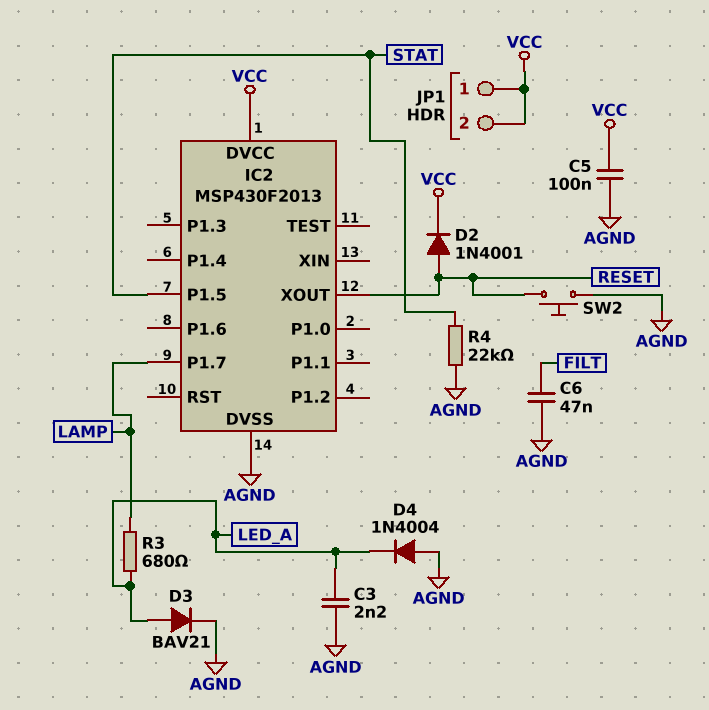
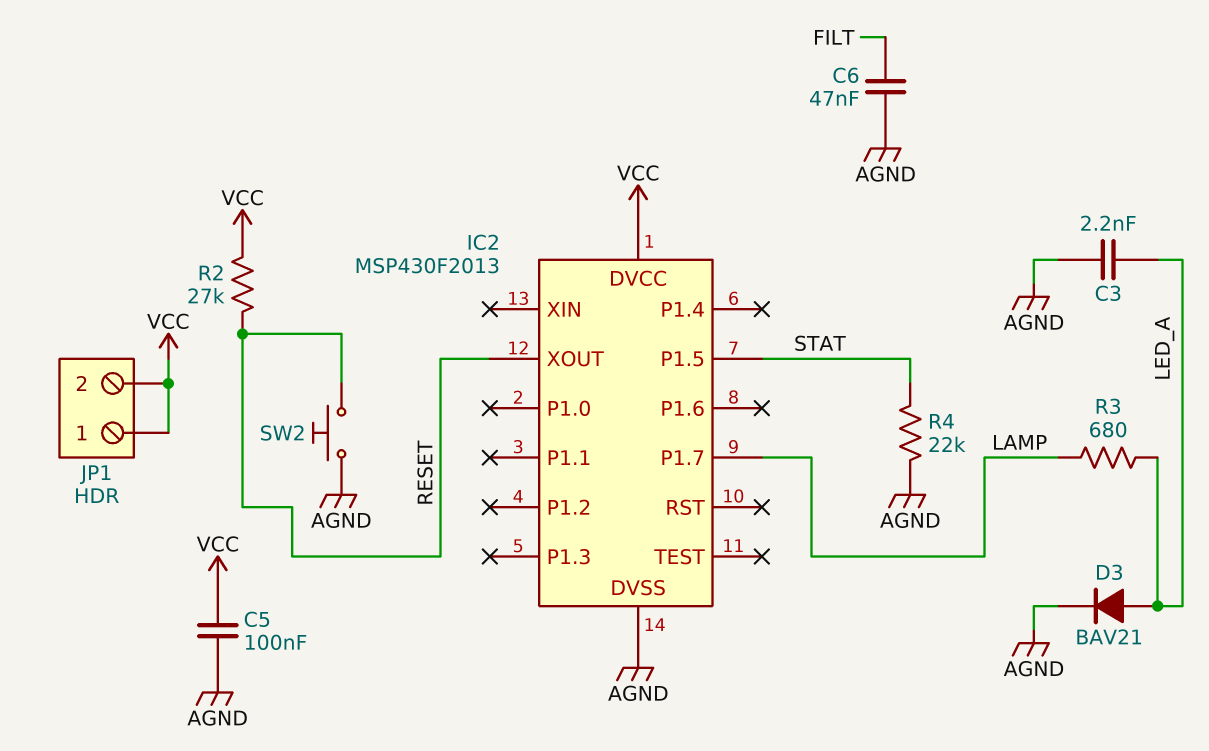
D2: diode 1N4001 (A RESET, K VCC) -> none
D4: diode 1N4004 (A AGND, K LED_A) -> none
R2: none -> 27k (RESET, VCC)

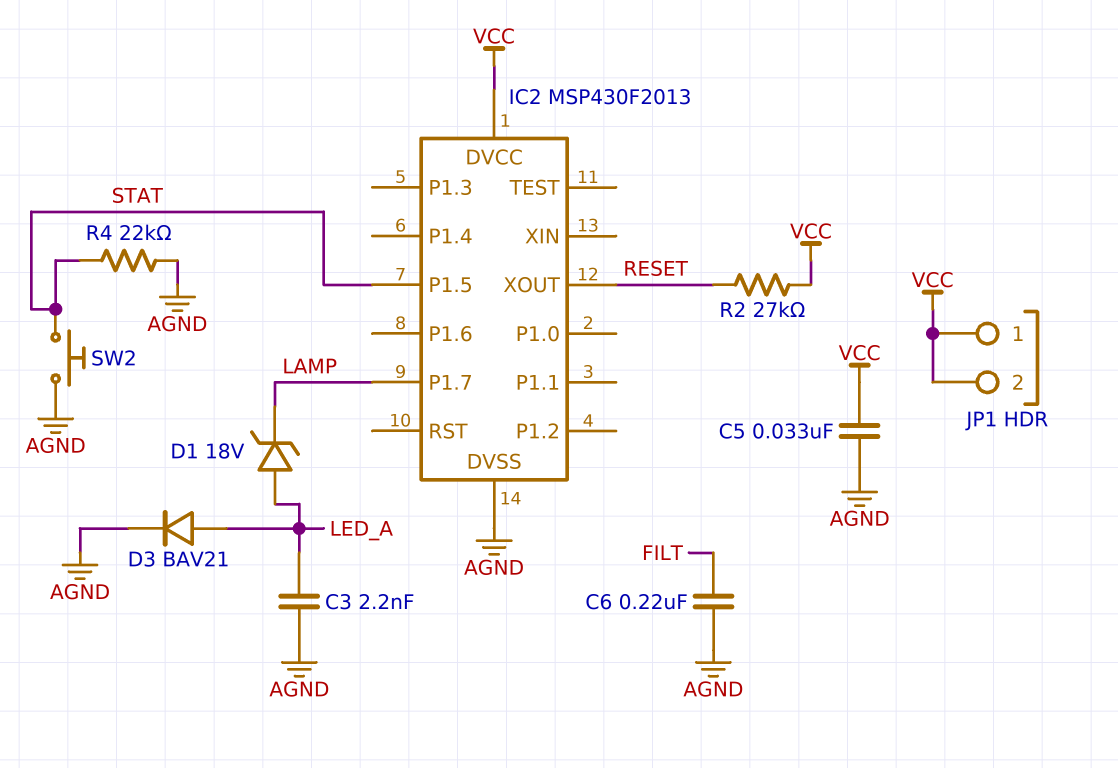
C5: 100nF (AGND, VCC) -> 33nF (AGND, VCC)
C6: 47nF (AGND, FILT) -> 220nF (AGND, FILT)
D1: none -> zener 18V (A LED_A, K LAMP)
R3: 680 (LAMP, LED_A) -> none
SW2: button (AGND, RESET) -> button (AGND, STAT)

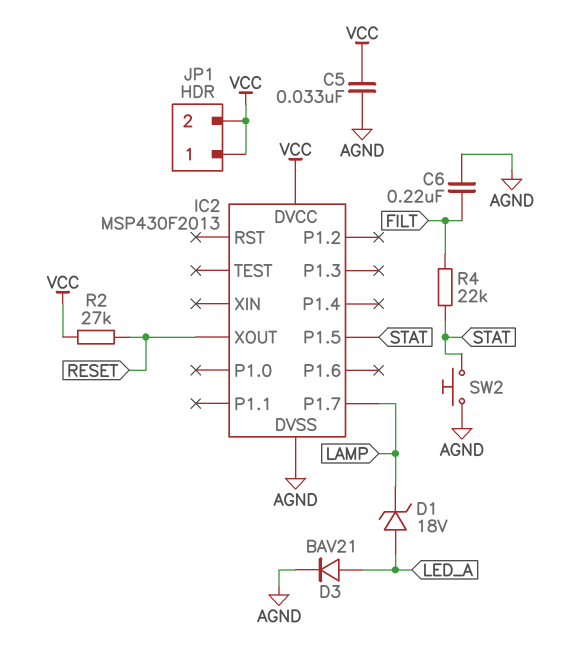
C3: 2.2nF (AGND, LED_A) -> none
R4: 22k (AGND, STAT) -> 22k (FILT, STAT)

